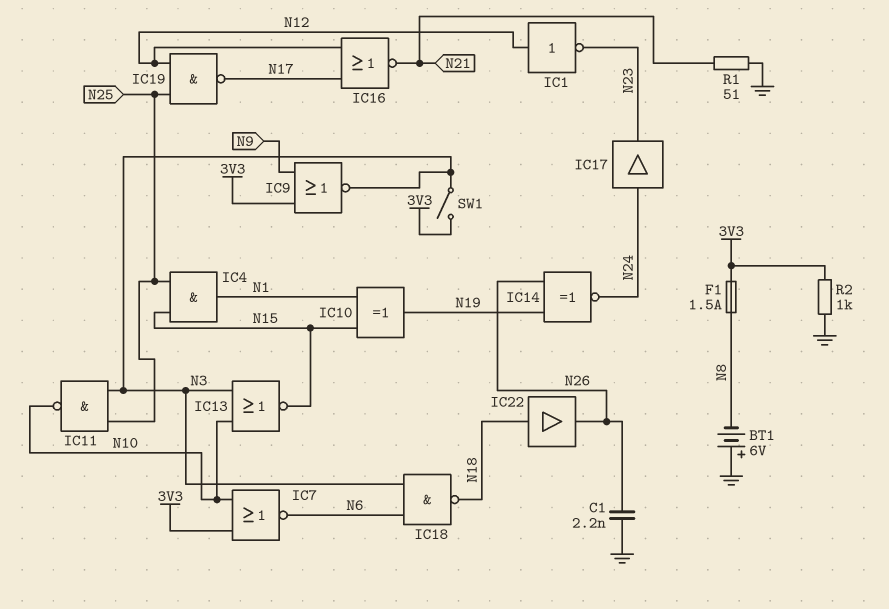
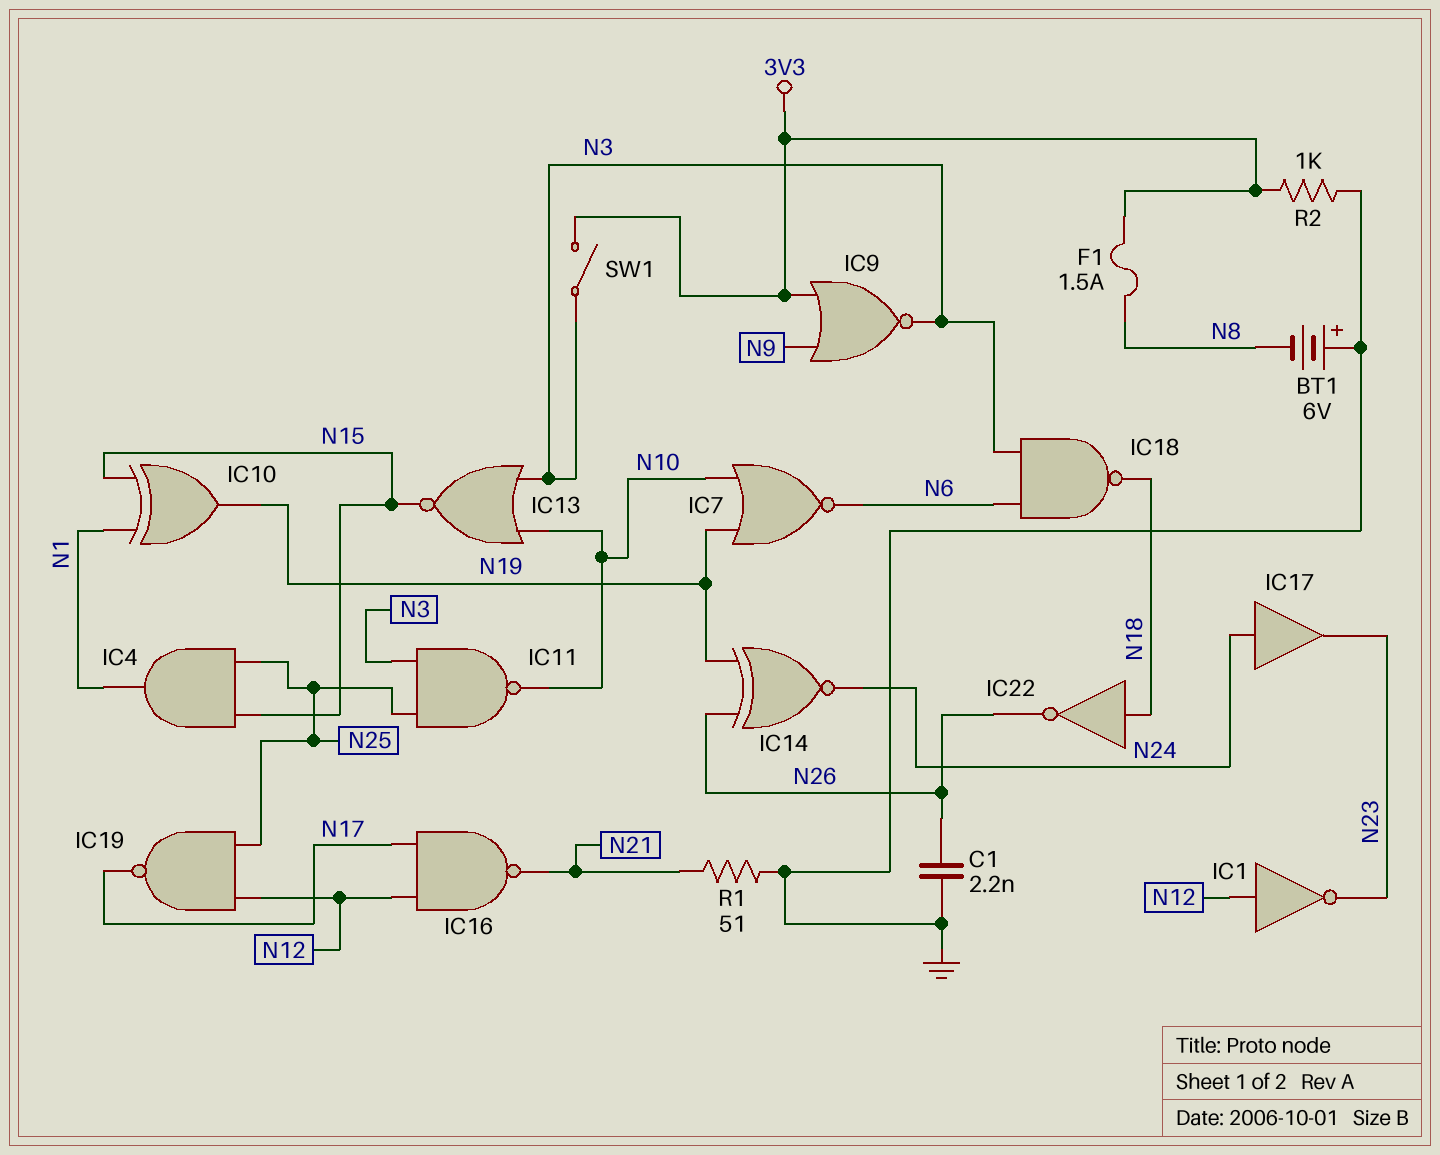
IC7: NOR (in 3V3, in N10, out N6) -> NOR (in N10, in N19, out N6)
IC16: NOR (in N12, in N17, out N21) -> NAND (in N12, in N17, out N21)
IC22: buffer (in N18, out N26) -> NOT (in N18, out N26)

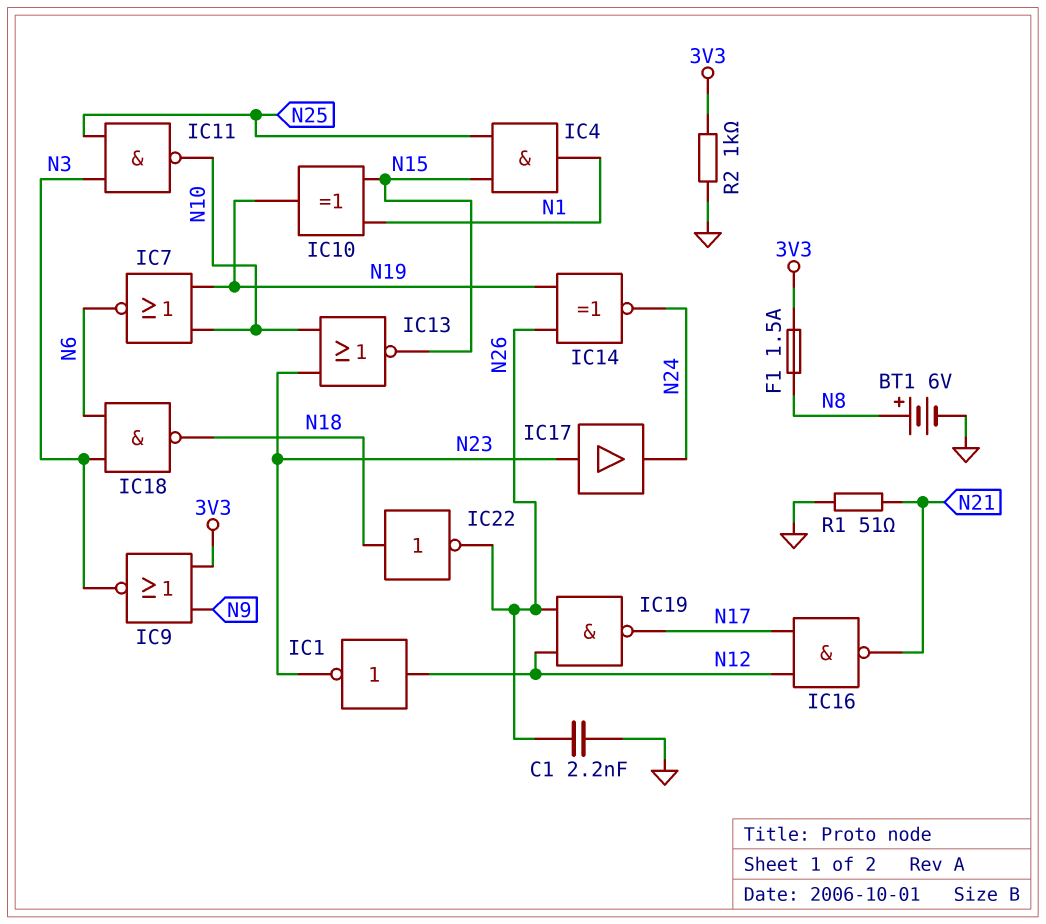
BT1: 6V (plus GND, minus N8) -> 6V (plus N8, minus GND)
IC13: NOR (in N3, in N10, out N15) -> NOR (in N10, in N23, out N15)
IC17: buffer (in N24, out N23) -> buffer (in N23, out N24)
IC19: NAND (in N12, in N25, out N17) -> NAND (in N12, in N26, out N17)
SW1: switch (3V3, N3) -> none

